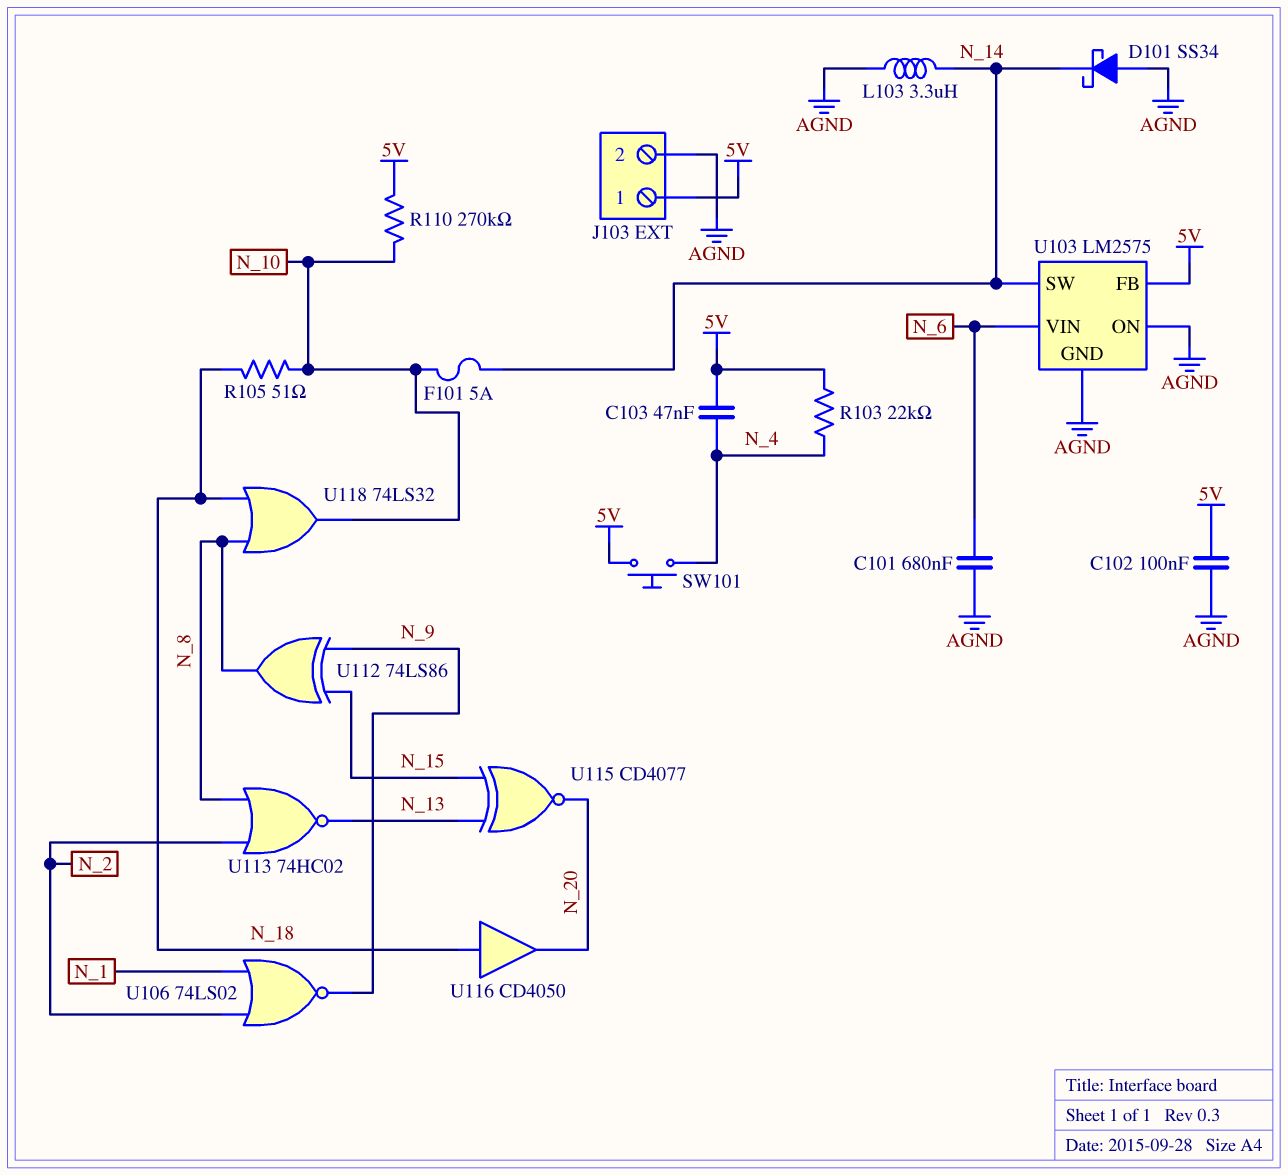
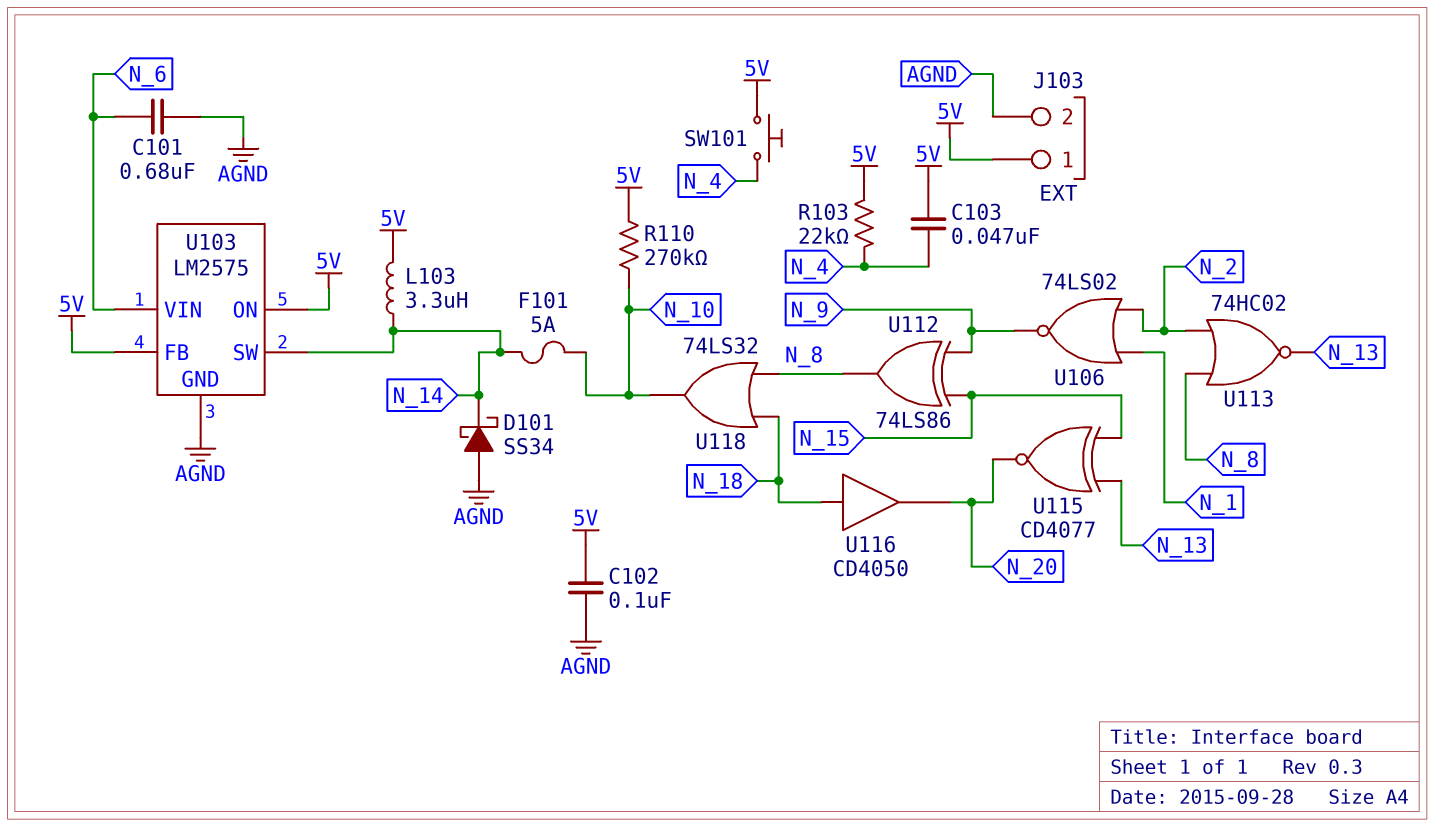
L103: 3.3uH (AGND, N_14) -> 3.3uH (5V, N_14)
R105: 51 (N_10, N_18) -> none
U103 pin ON: AGND -> 5V

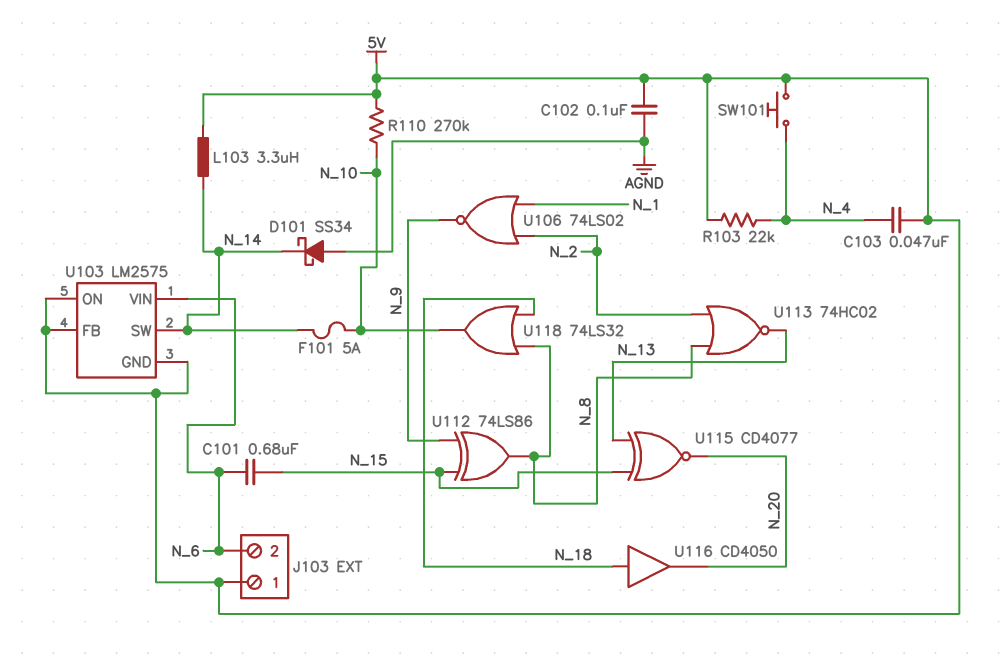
C101: 680nF (AGND, N_6) -> 680nF (N_6, N_15)
J103 pin 2: AGND -> N_6
U103 pin GND: AGND -> 5V

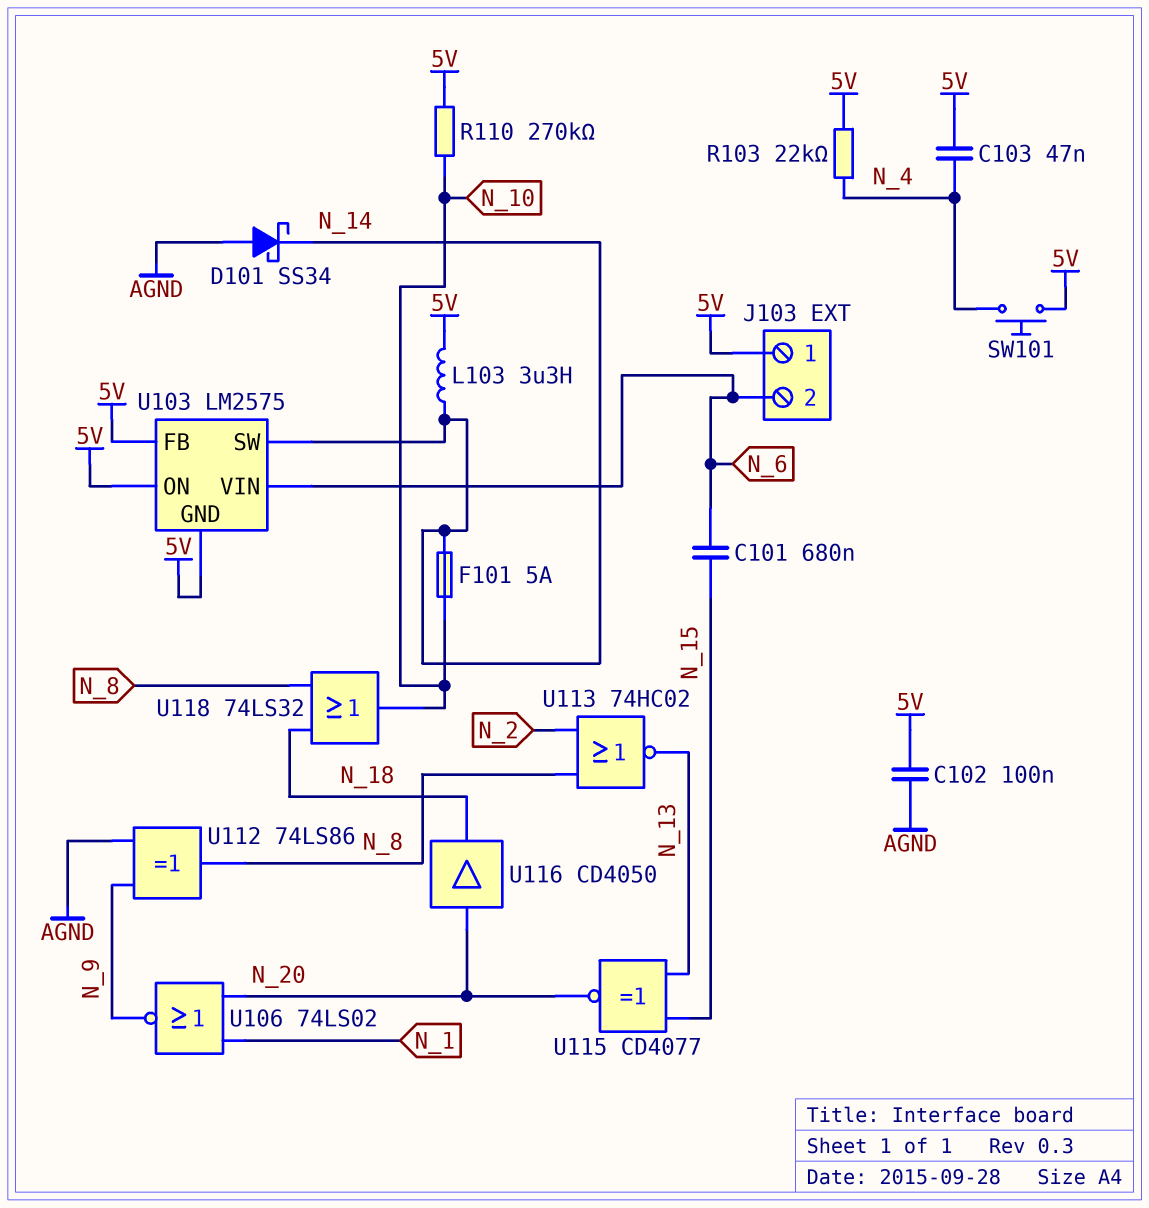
U106: NOR 74LS02 (in N_1, in N_2, out N_9) -> NOR 74LS02 (in N_1, in N_20, out N_9)
U112: XOR 74LS86 (in N_9, in N_15, out N_8) -> XOR 74LS86 (in AGND, in N_9, out N_8)
U116: buffer CD4050 (in N_18, out N_20) -> buffer CD4050 (in N_20, out N_18)

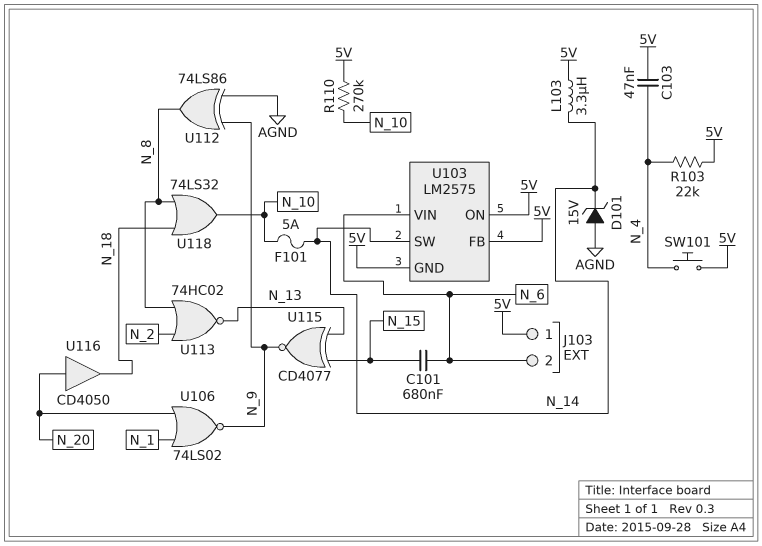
C102: 100nF (5V, AGND) -> none
D101: schottky SS34 (A AGND, K N_14) -> zener 15V (A AGND, K N_14)
U115: XNOR CD4077 (in N_13, in N_15, out N_20) -> XNOR CD4077 (in N_13, in N_15, out N_9)

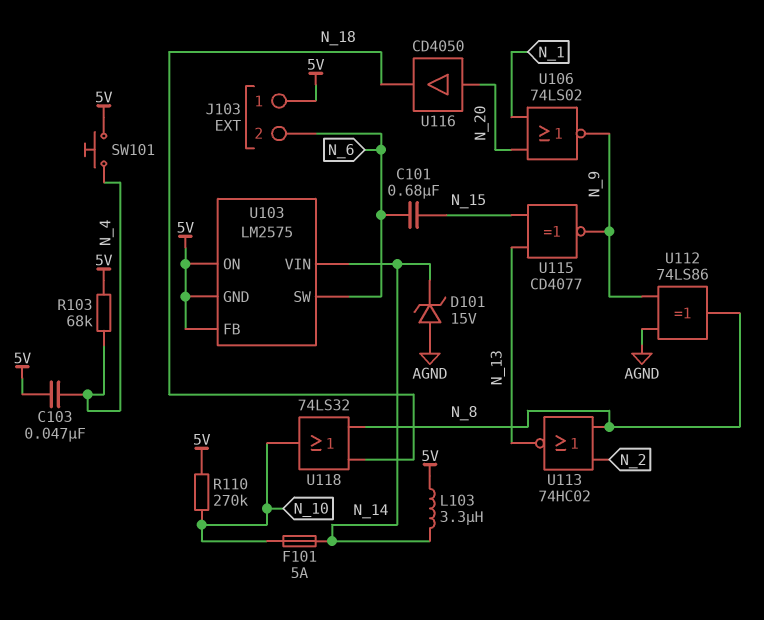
R103: 22k (5V, N_4) -> 68k (5V, N_4)
U103 pin SW: N_14 -> N_6
U103 pin VIN: N_6 -> N_14

